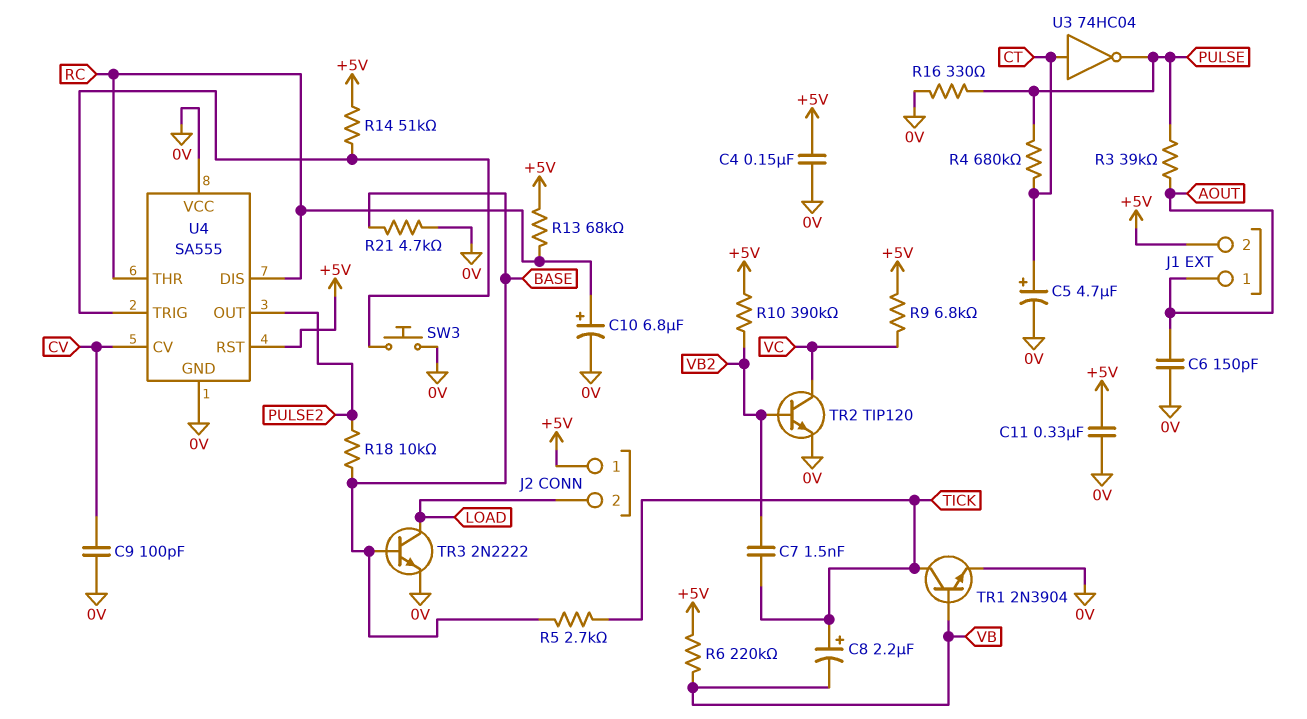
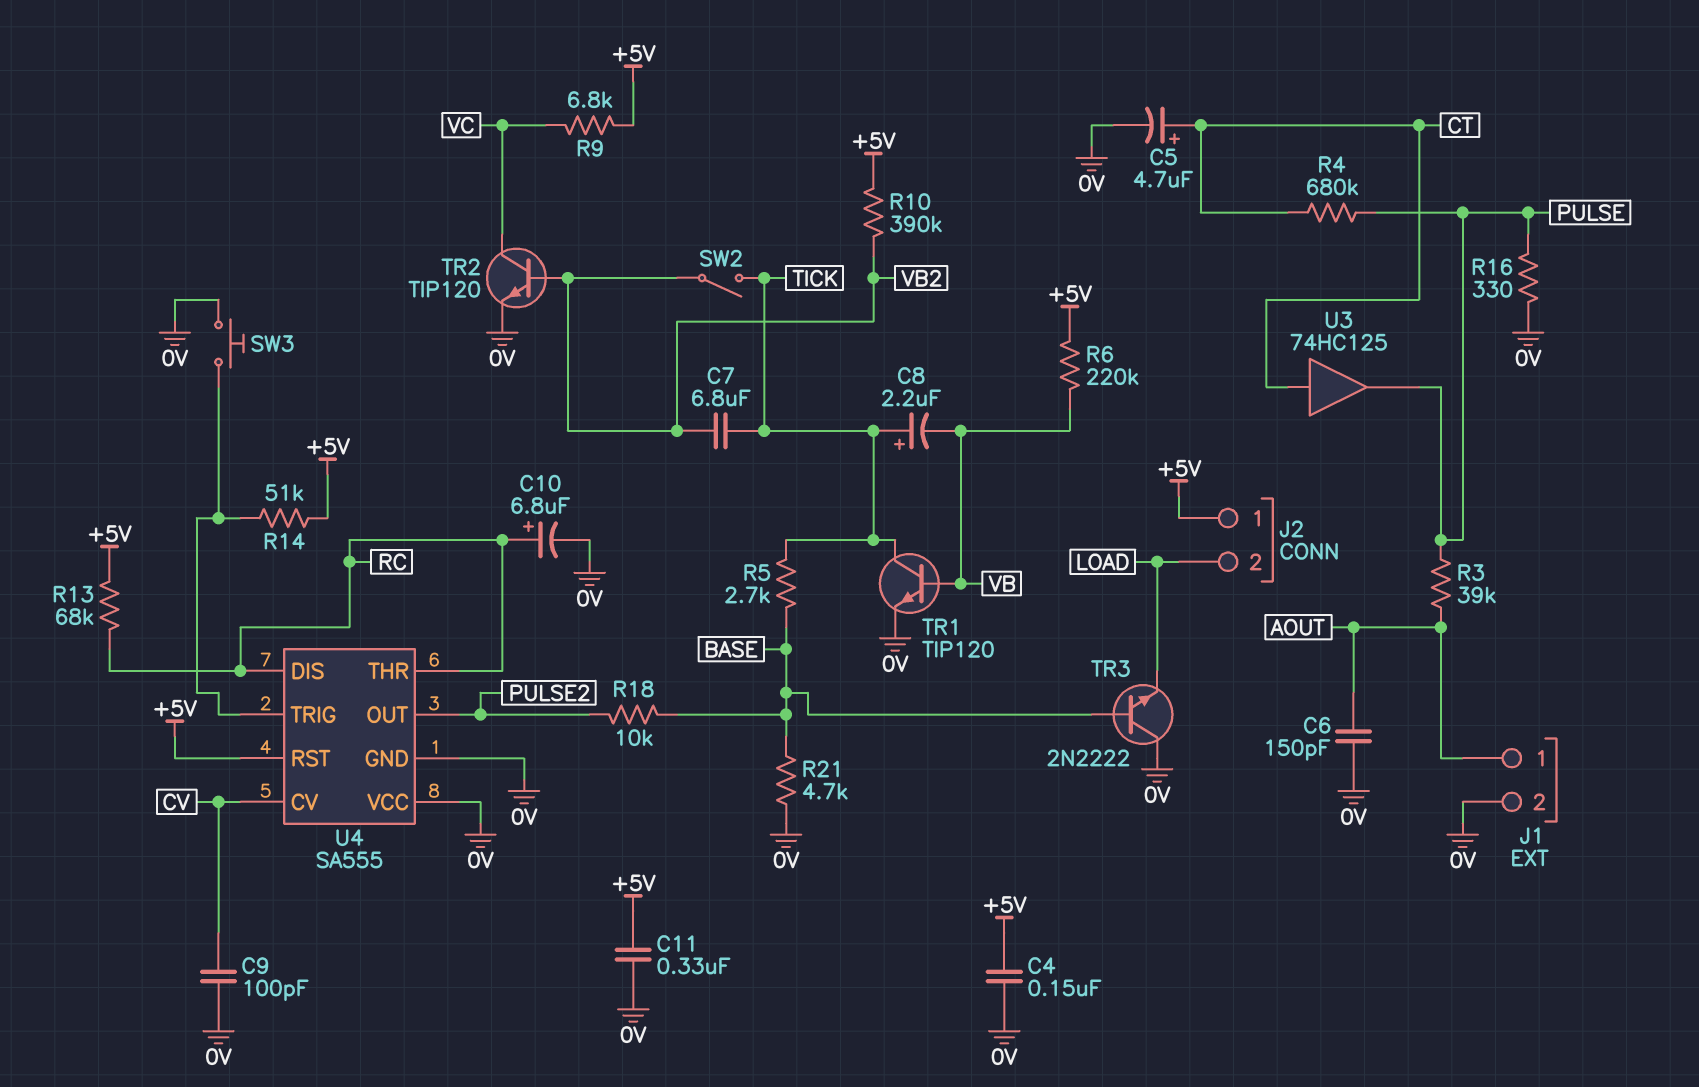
C7: 1.5nF (TICK, VB2) -> 6.8uF (TICK, VB2)
J1 pin 2: +5V -> 0V
SW2: none -> switch (TICK, VB2)
TR1: NPN 2N3904 (B VB, C TICK, E 0V) -> NPN TIP120 (B VB, C TICK, E 0V)
TR3: NPN 2N2222 (B BASE, C LOAD, E 0V) -> NPN 2N2222 (B BASE, C 0V, E LOAD)
U3: NOT 74HC04 (in CT, out PULSE) -> buffer 74HC125 (in CT, out PULSE)

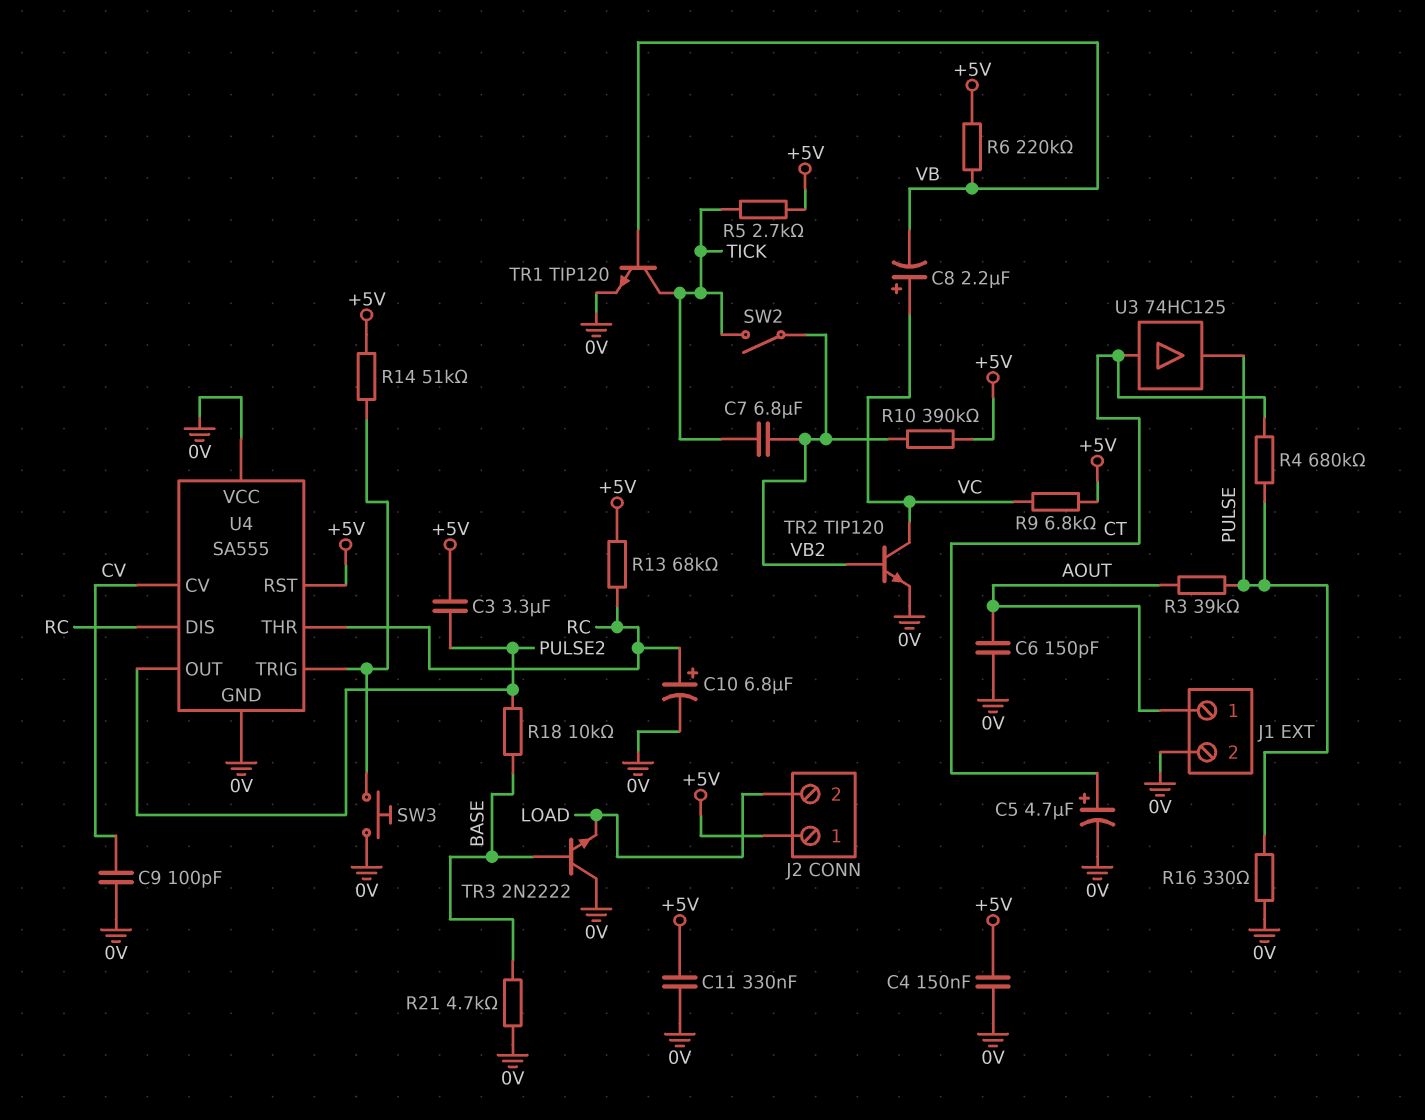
C3: none -> 3.3uF (+5V, PULSE2)
C8: 2.2uF (plus TICK, minus VB) -> 2.2uF (plus VC, minus VB)
R5: 2.7k (BASE, TICK) -> 2.7k (+5V, TICK)

